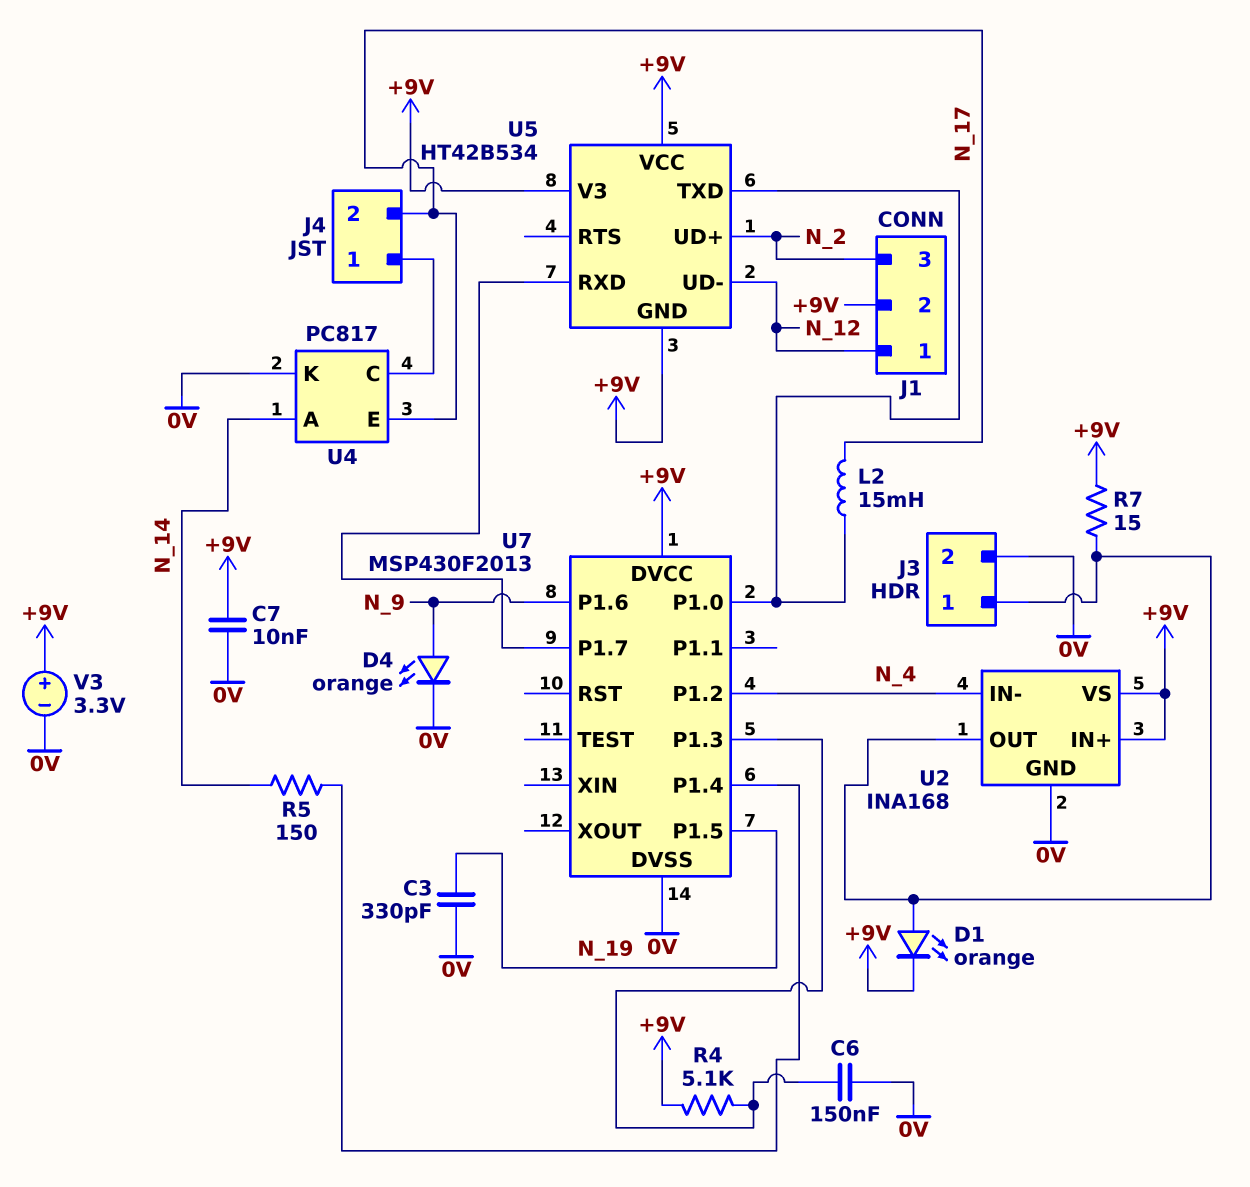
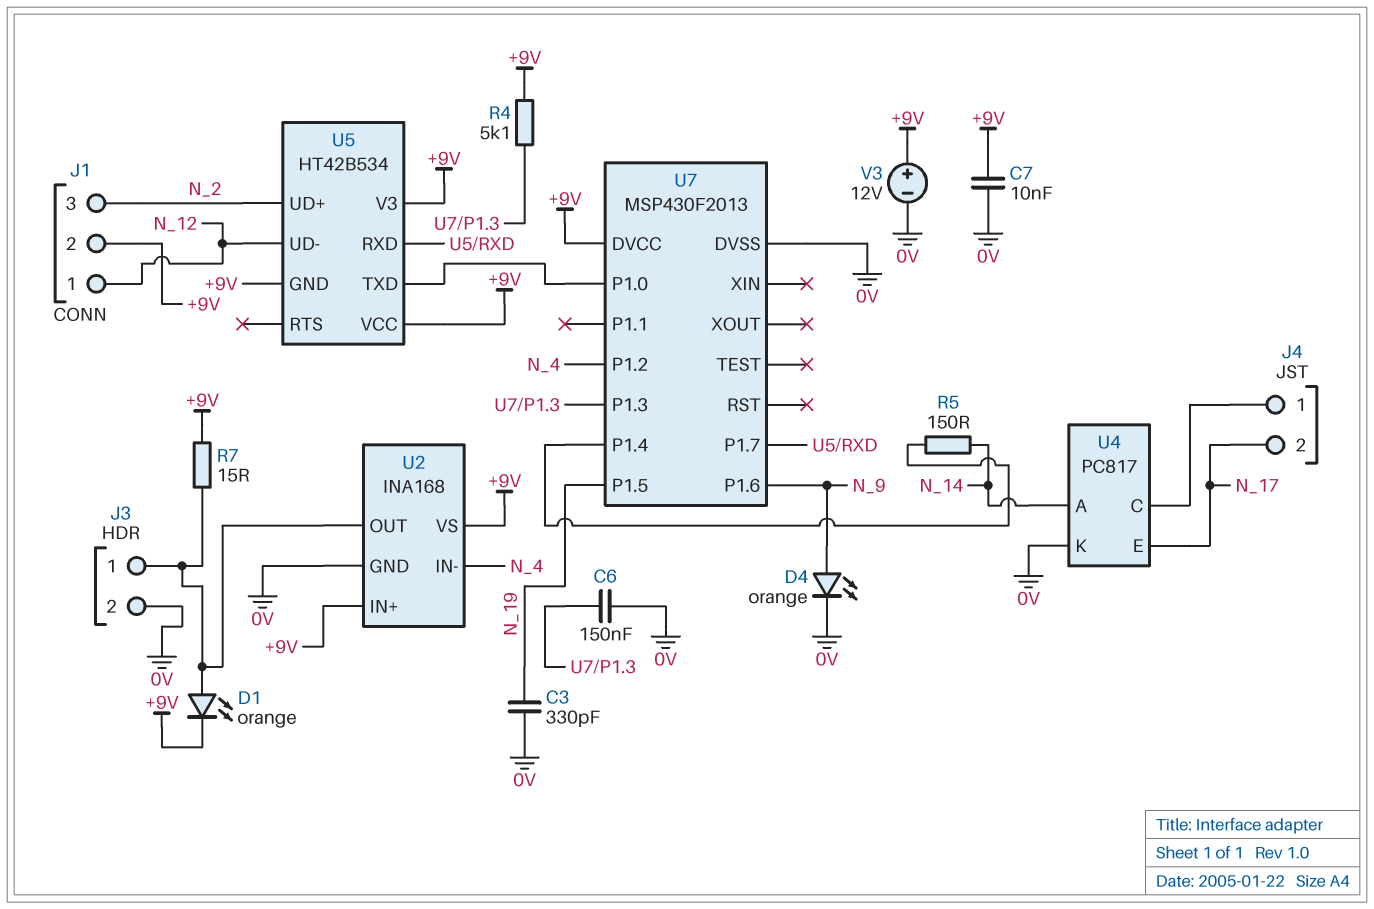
L2: 15mH (N_17, U5/TXD) -> none
V3: 3.3V (plus +9V, minus 0V) -> 12V (plus +9V, minus 0V)

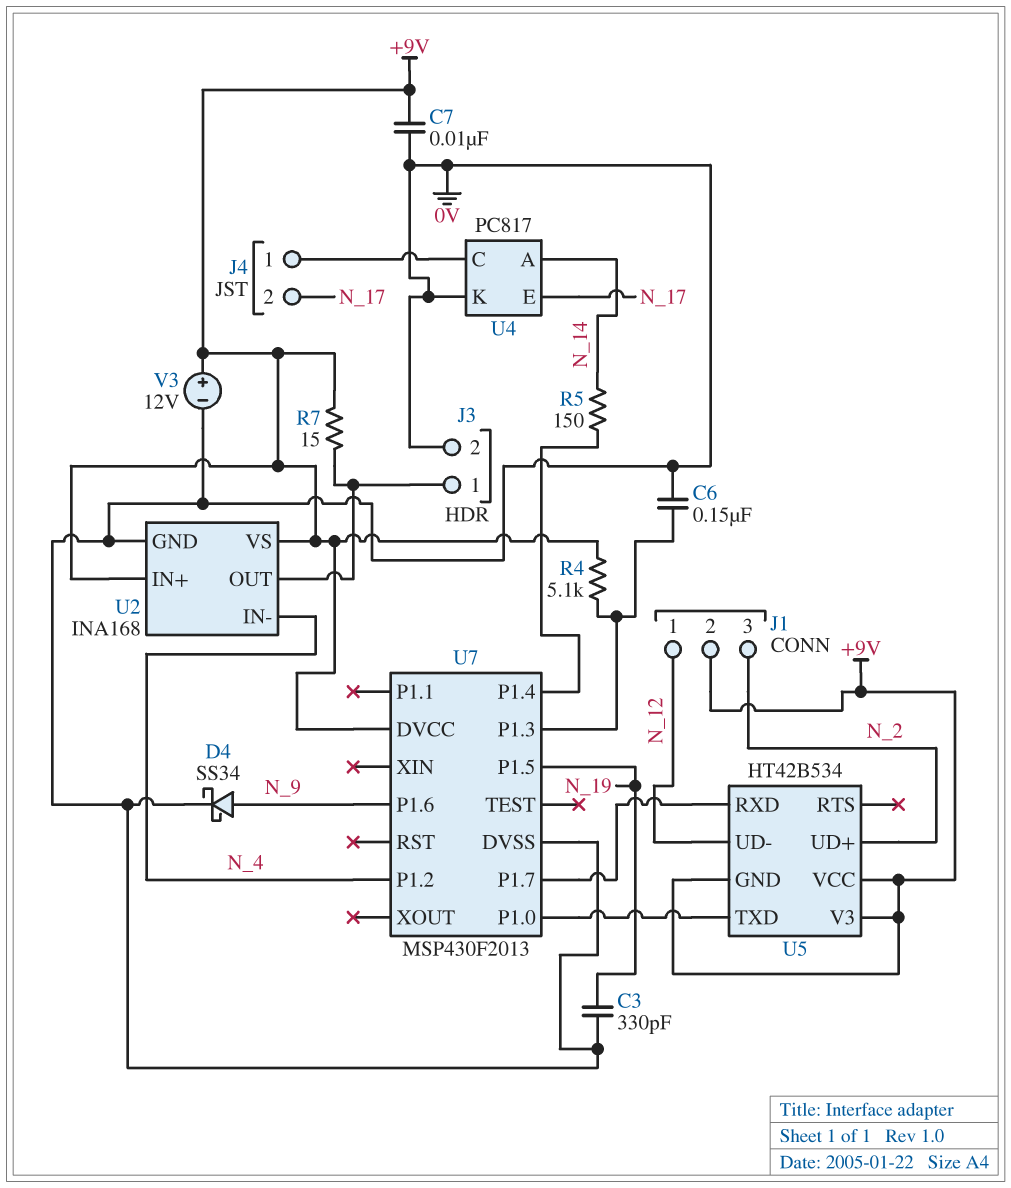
D1: LED orange (A J3/1, K +9V) -> none
D4: LED orange (A N_9, K 0V) -> schottky SS34 (A N_9, K 0V)

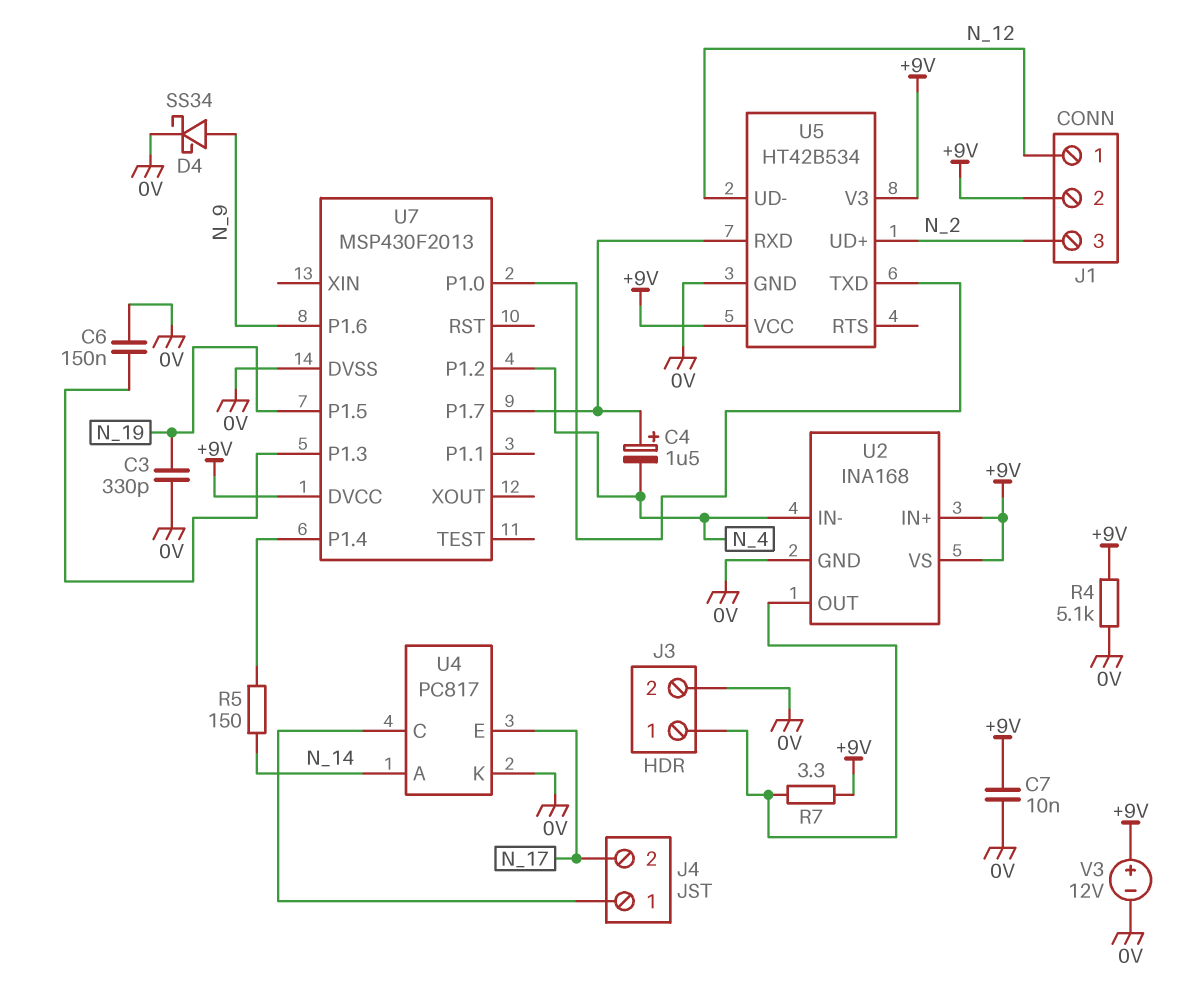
C4: none -> 1.5uF (plus U5/RXD, minus N_4)
R4: 5.1k (+9V, U7/P1.3) -> 5.1k (+9V, 0V)
R7: 15 (+9V, J3/1) -> 3.3 (+9V, J3/1)
U5 pin GND: +9V -> 0V

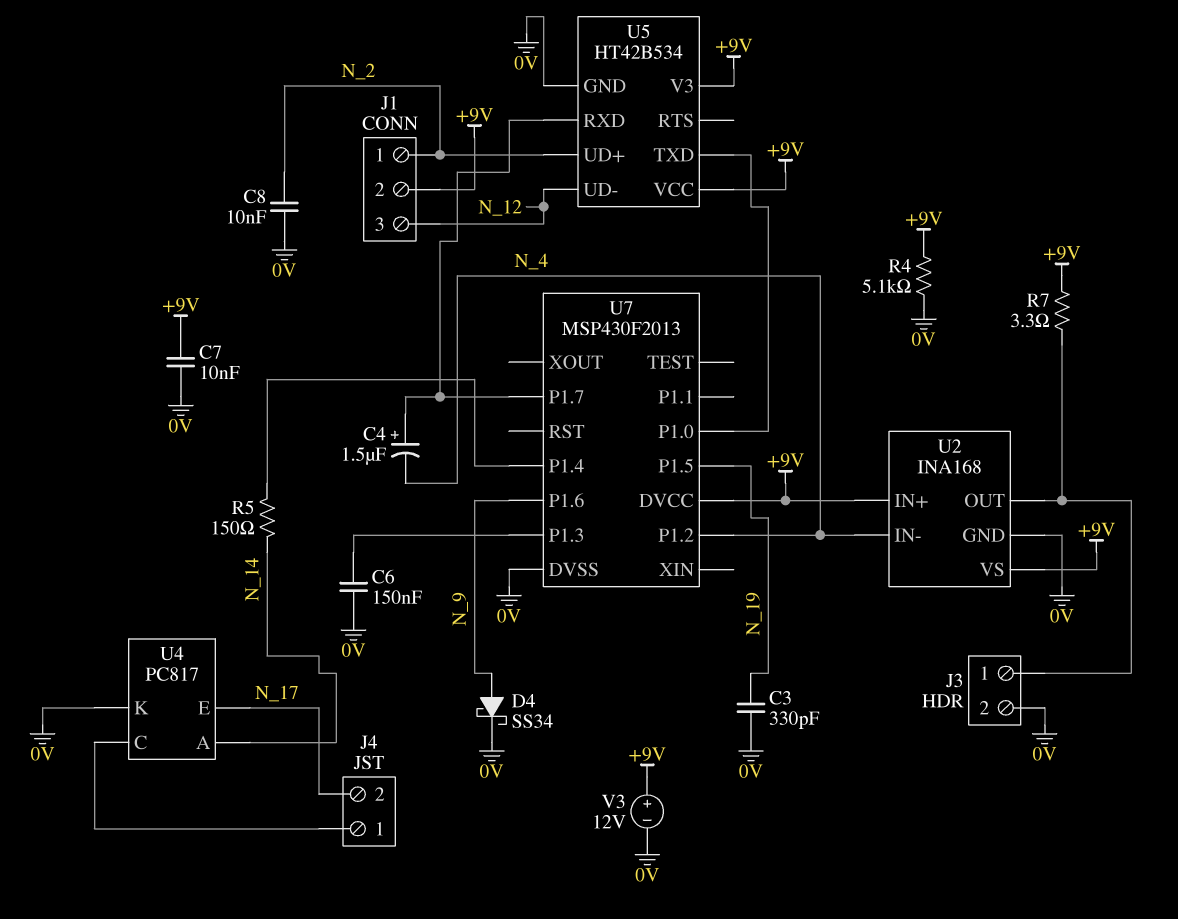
C8: none -> 10nF (0V, N_2)
J1 pin 1: N_12 -> N_2
J1 pin 3: N_2 -> N_12

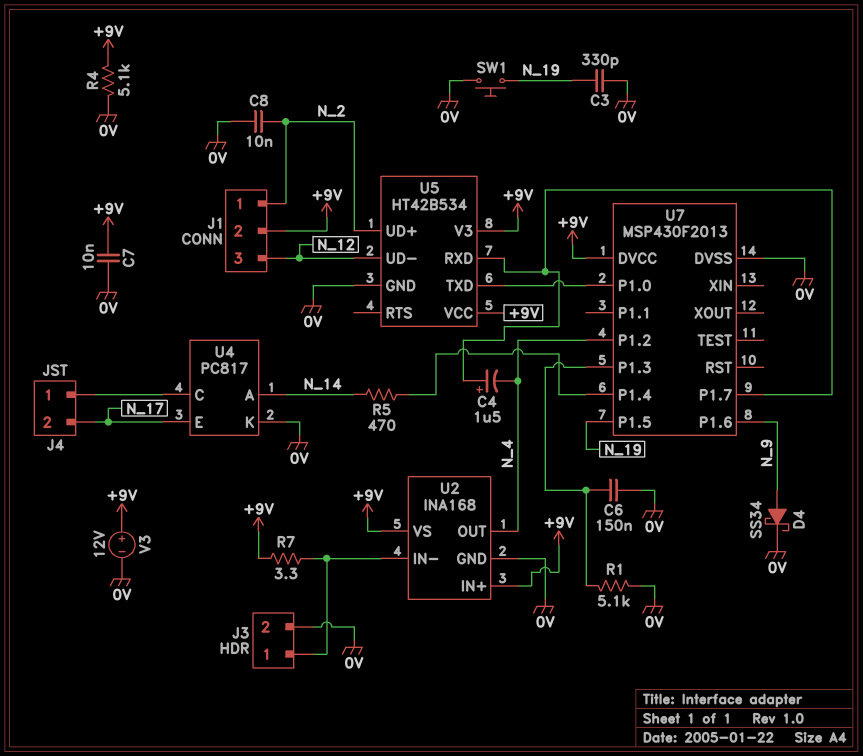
R1: none -> 5.1k (0V, U7/P1.3)
R5: 150 (N_14, U7/P1.4) -> 470 (N_14, U7/P1.4)
SW1: none -> button (0V, N_19)
U2 pin IN-: N_4 -> J3/1
U2 pin OUT: J3/1 -> N_4

